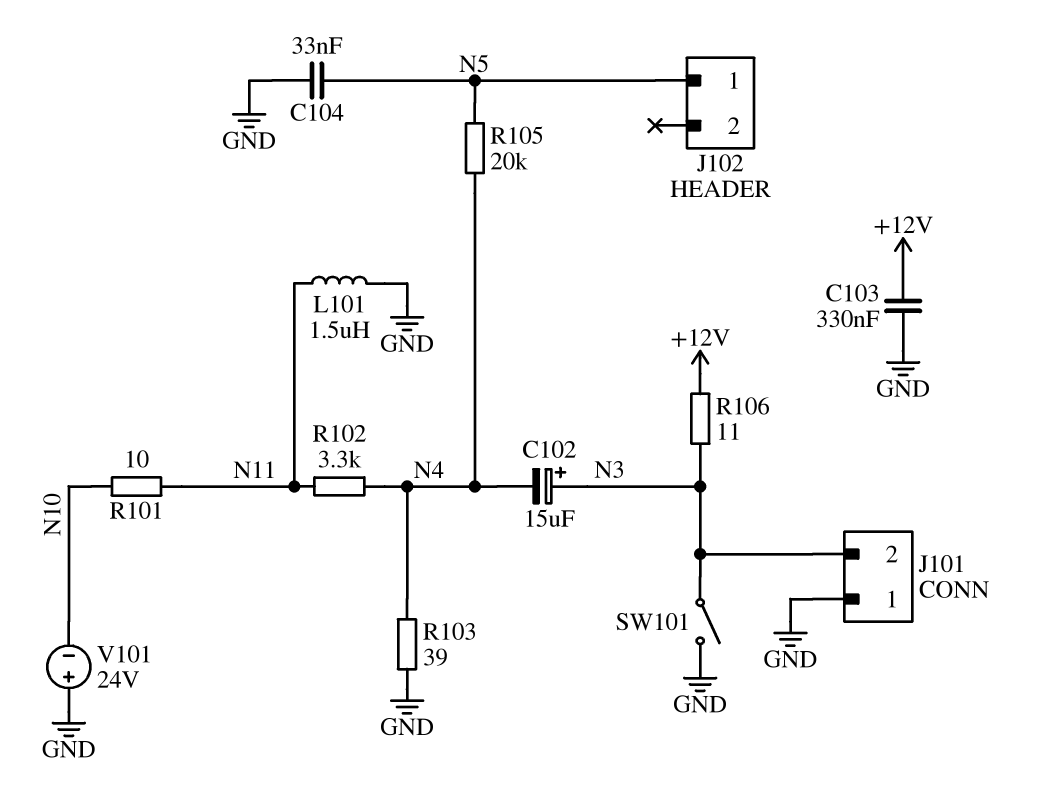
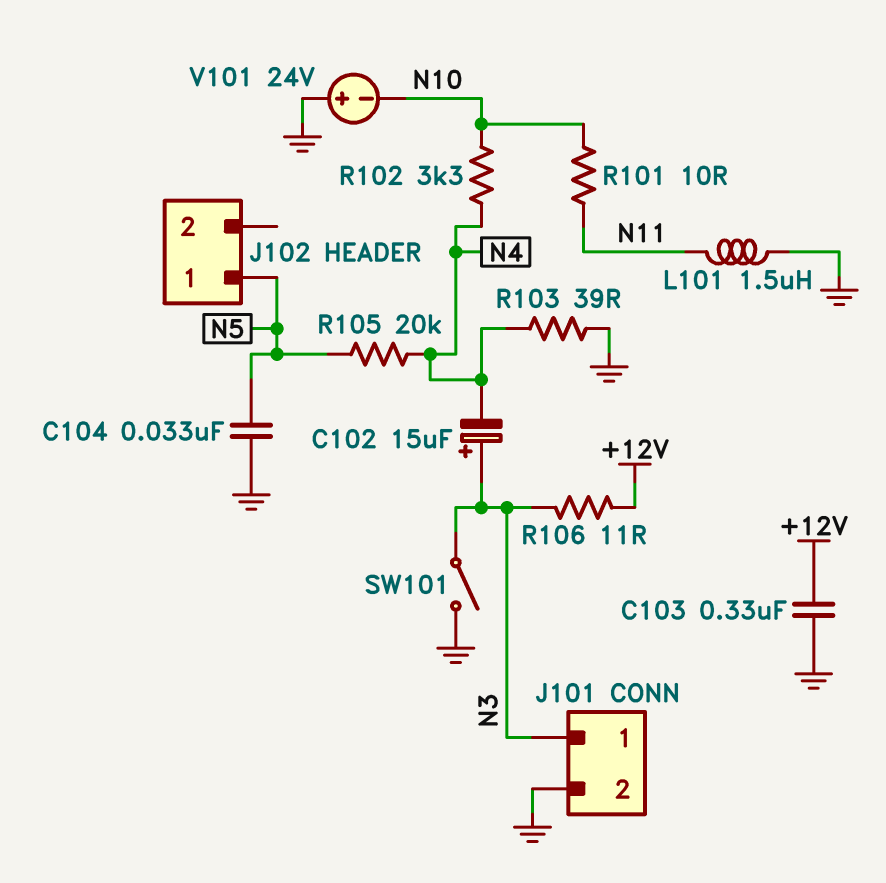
J101 pin 1: GND -> N3
J101 pin 2: N3 -> GND
R102: 3.3k (N4, N11) -> 3.3k (N4, N10)

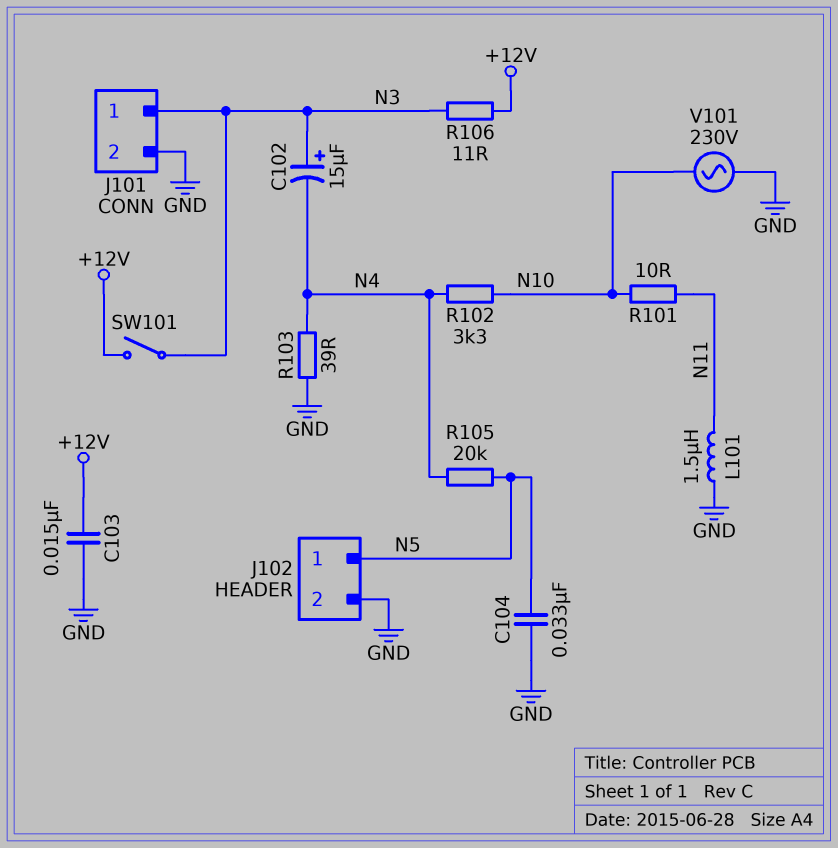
C103: 330nF (+12V, GND) -> 15nF (+12V, GND)
J102 pin 2: none -> GND
SW101: switch (GND, N3) -> switch (+12V, N3)
V101: 24V (plus GND, minus N10) -> AC 230V (GND, N10)

